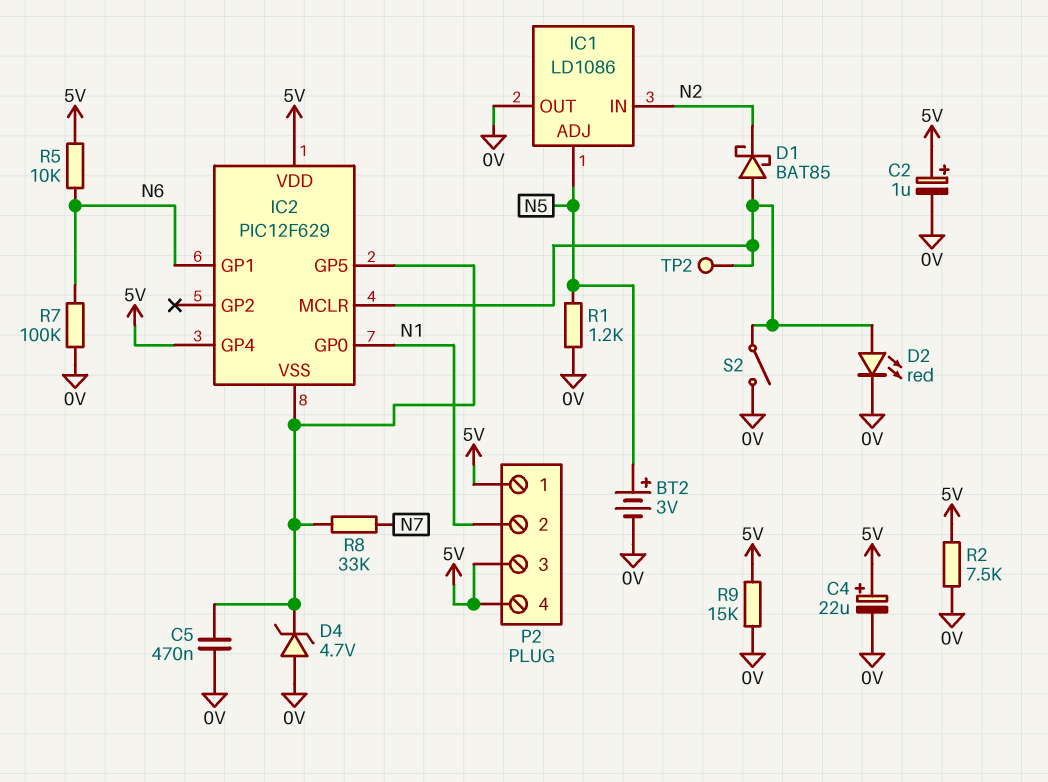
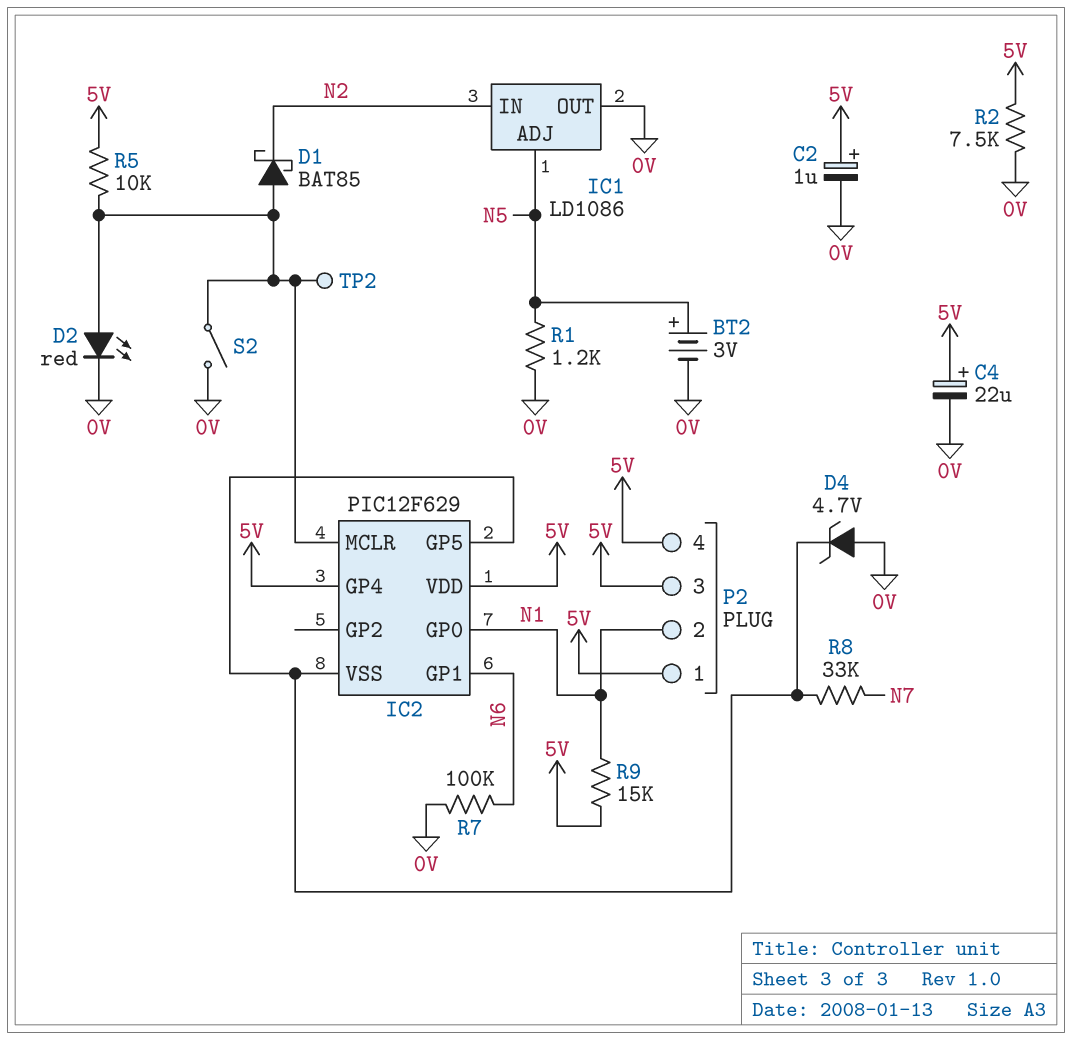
C5: 470nF (0V, IC2/GP5) -> none
R5: 10k (5V, N6) -> 10k (5V, IC2/MCLR)
R9: 15k (0V, 5V) -> 15k (5V, N1)

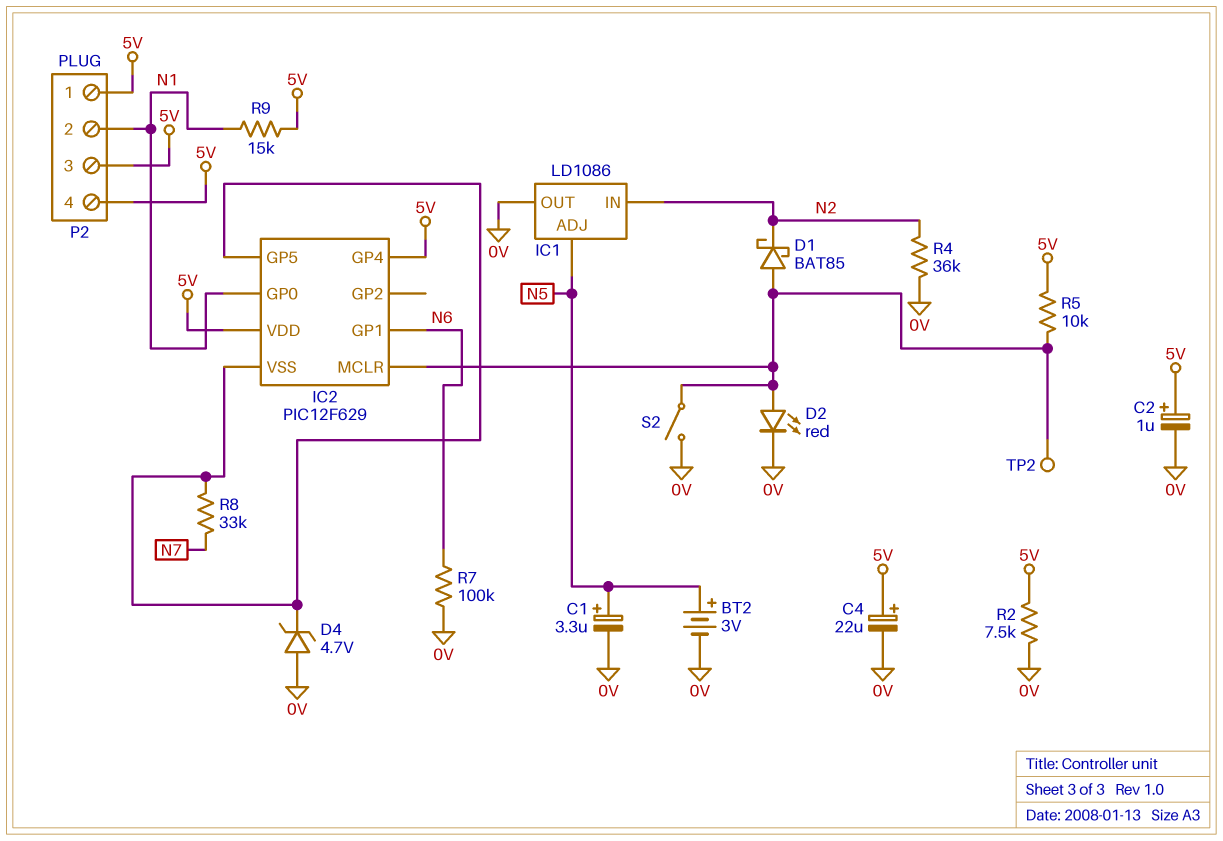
C1: none -> 3.3uF (plus N5, minus 0V)
R1: 1.2k (0V, N5) -> none
R4: none -> 36k (0V, N2)

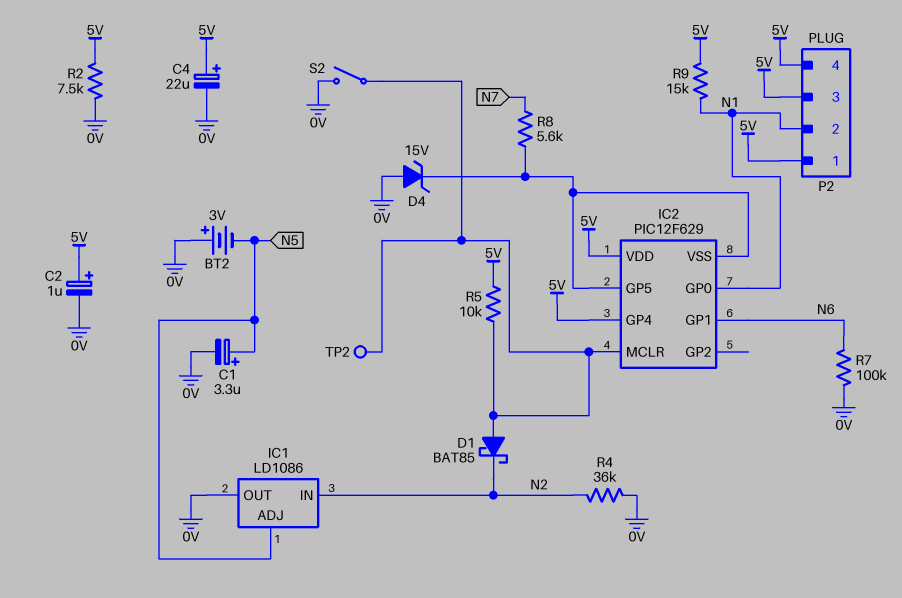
BT2: 3V (plus N5, minus 0V) -> 3V (plus 0V, minus N5)
D2: LED red (A IC2/MCLR, K 0V) -> none
D4: zener 4.7V (A 0V, K IC2/GP5) -> zener 15V (A 0V, K IC2/GP5)
R8: 33k (IC2/GP5, N7) -> 5.6k (IC2/GP5, N7)

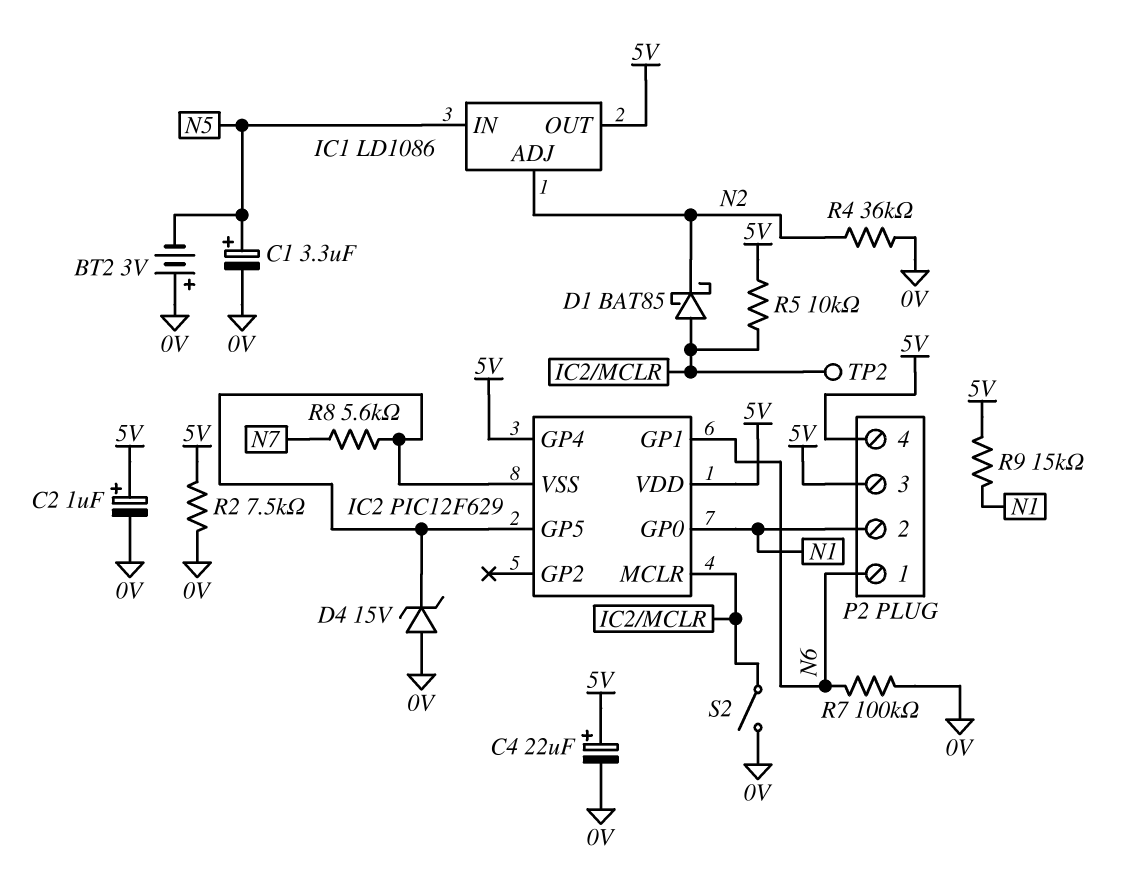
IC1 pin ADJ: N5 -> N2
IC1 pin IN: N2 -> N5
IC1 pin OUT: 0V -> 5V
P2 pin 1: 5V -> N6

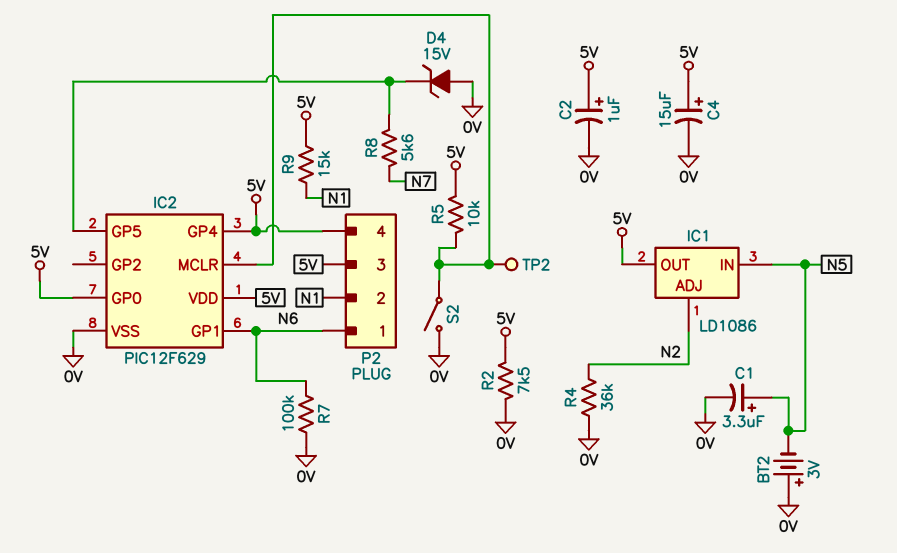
C4: 22uF (plus 5V, minus 0V) -> 15uF (plus 5V, minus 0V)
D1: schottky BAT85 (A IC2/MCLR, K N2) -> none
IC2 pin GP0: N1 -> 5V
IC2 pin VSS: IC2/GP5 -> 0V

